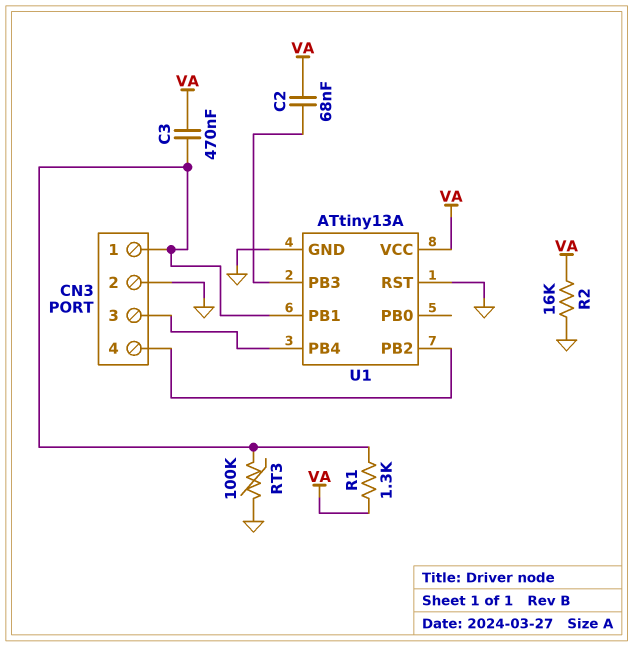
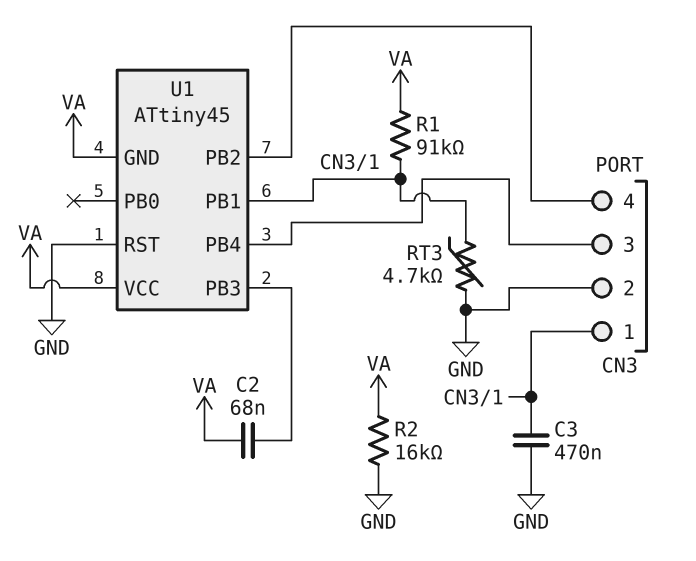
C3: 470nF (CN3/1, VA) -> 470nF (CN3/1, GND)
R1: 1.3k (CN3/1, VA) -> 91k (CN3/1, VA)
RT3: 100k (CN3/1, GND) -> 4.7k (CN3/1, GND)
U1: ATtiny13A -> ATtiny45
U1 pin GND: GND -> VA

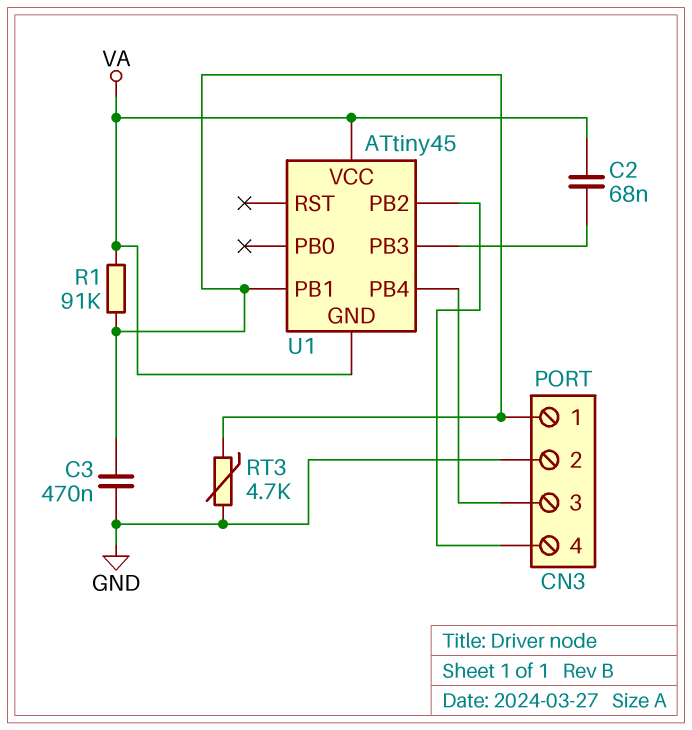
R2: 16k (GND, VA) -> none
U1 pin RST: GND -> none

